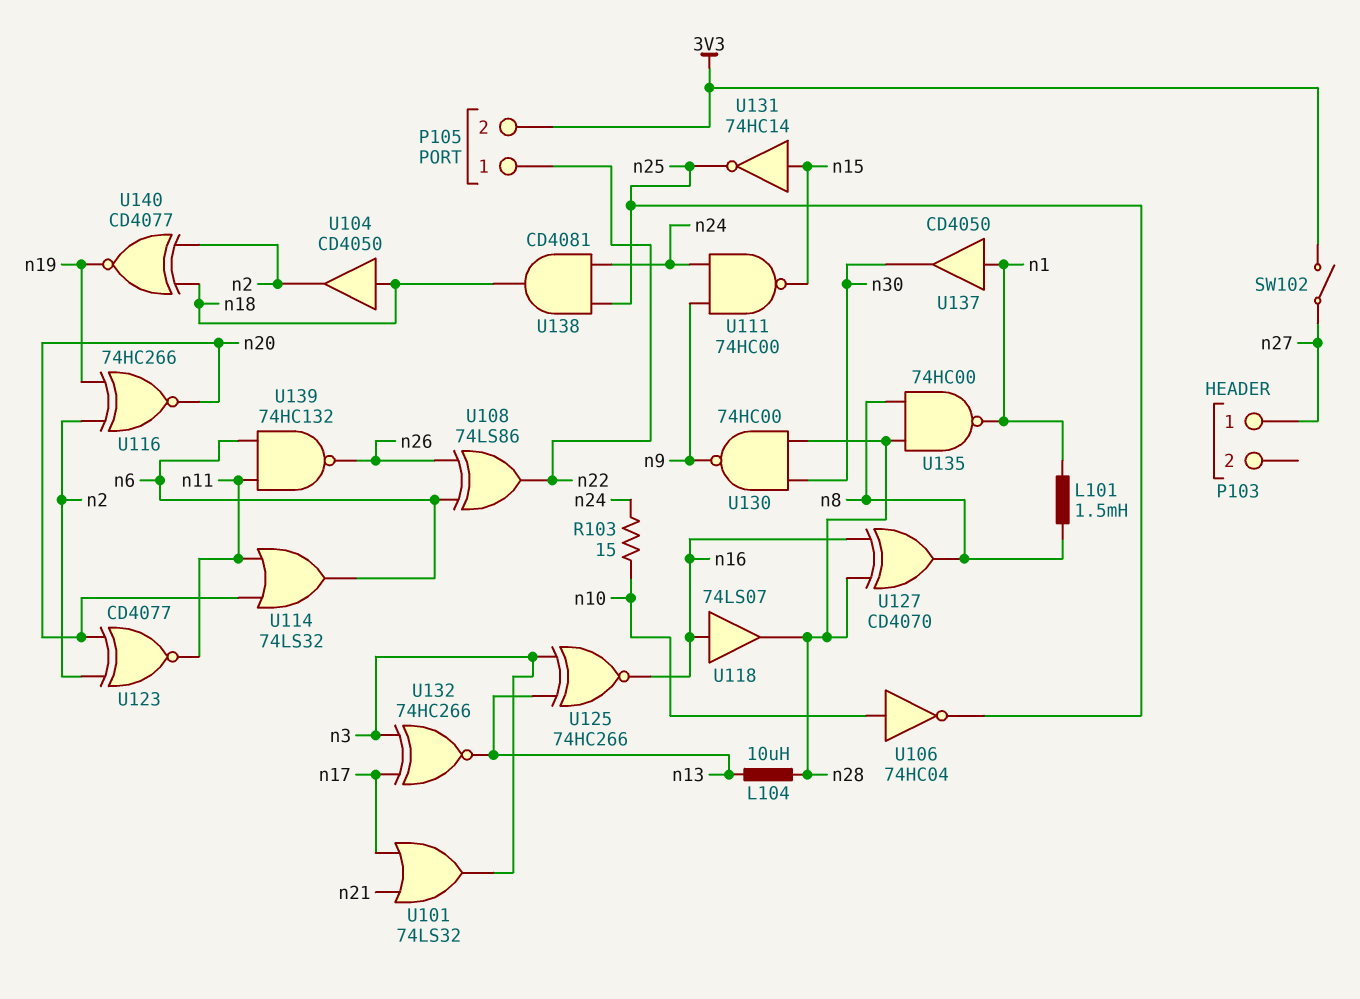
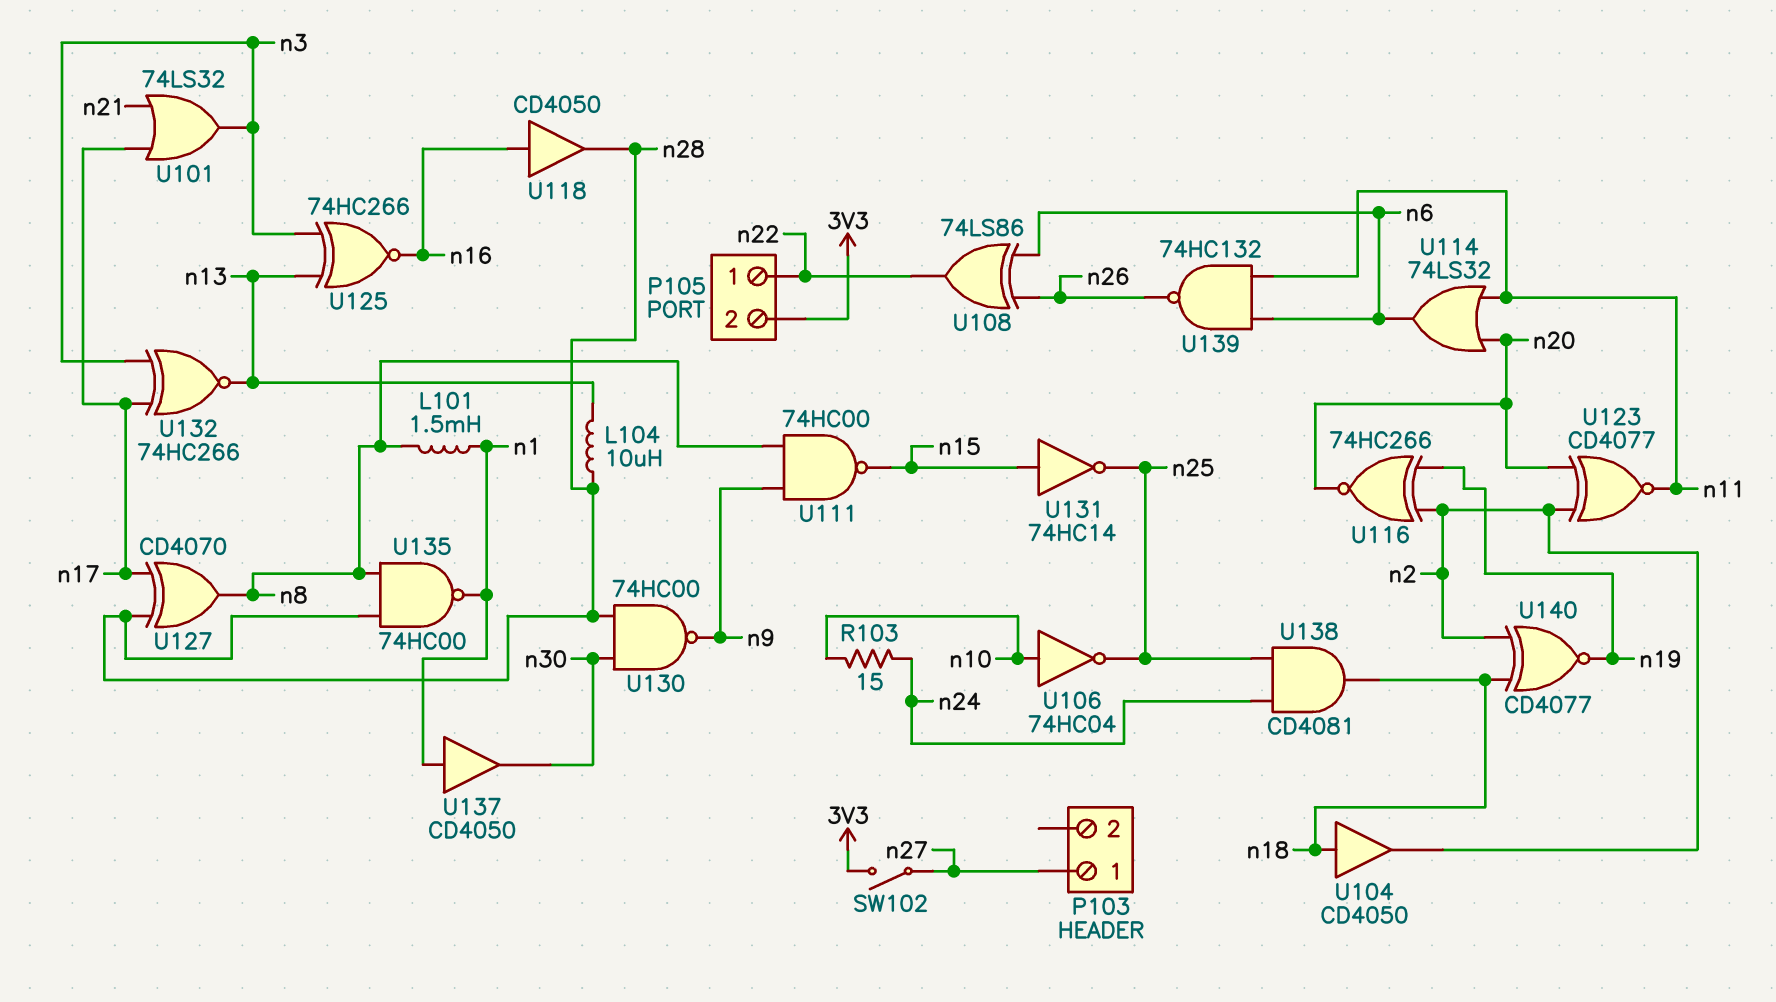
U111: NAND 74HC00 (in n9, in n24, out n15) -> NAND 74HC00 (in n8, in n9, out n15)
U118: buffer 74LS07 (in n16, out n28) -> buffer CD4050 (in n16, out n28)
U127: XOR CD4070 (in n16, in n28, out n8) -> XOR CD4070 (in n17, in n28, out n8)

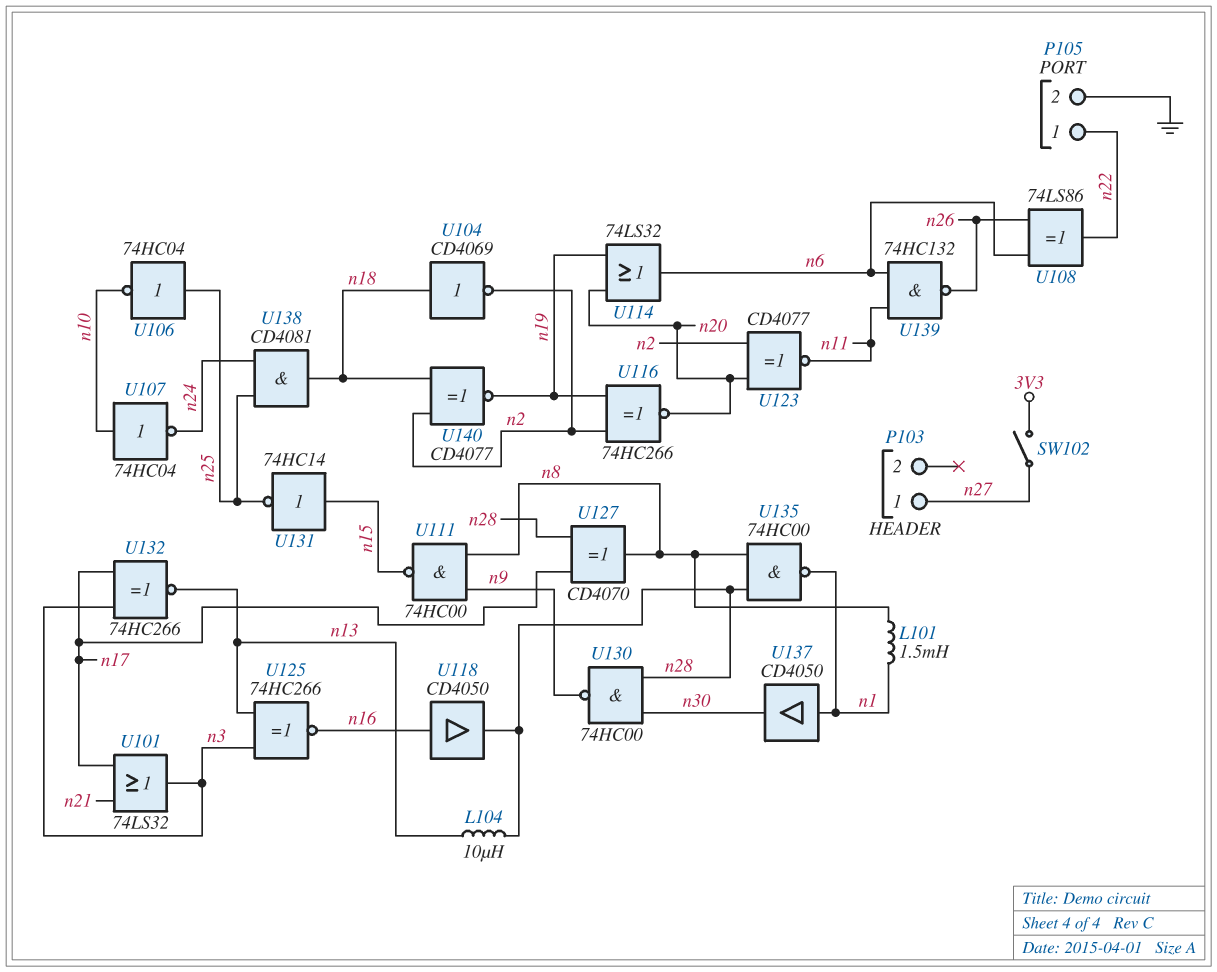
P105 pin 2: 3V3 -> GND
R103: 15 (n10, n24) -> none
U104: buffer CD4050 (in n18, out n2) -> NOT CD4069 (in n18, out n2)
U106: NOT 74HC04 (in n10, out n25) -> NOT 74HC04 (in n25, out n10)
U107: none -> NOT 74HC04 (in n10, out n24)
U114: OR 74LS32 (in n11, in n20, out n6) -> OR 74LS32 (in n19, in n20, out n6)

